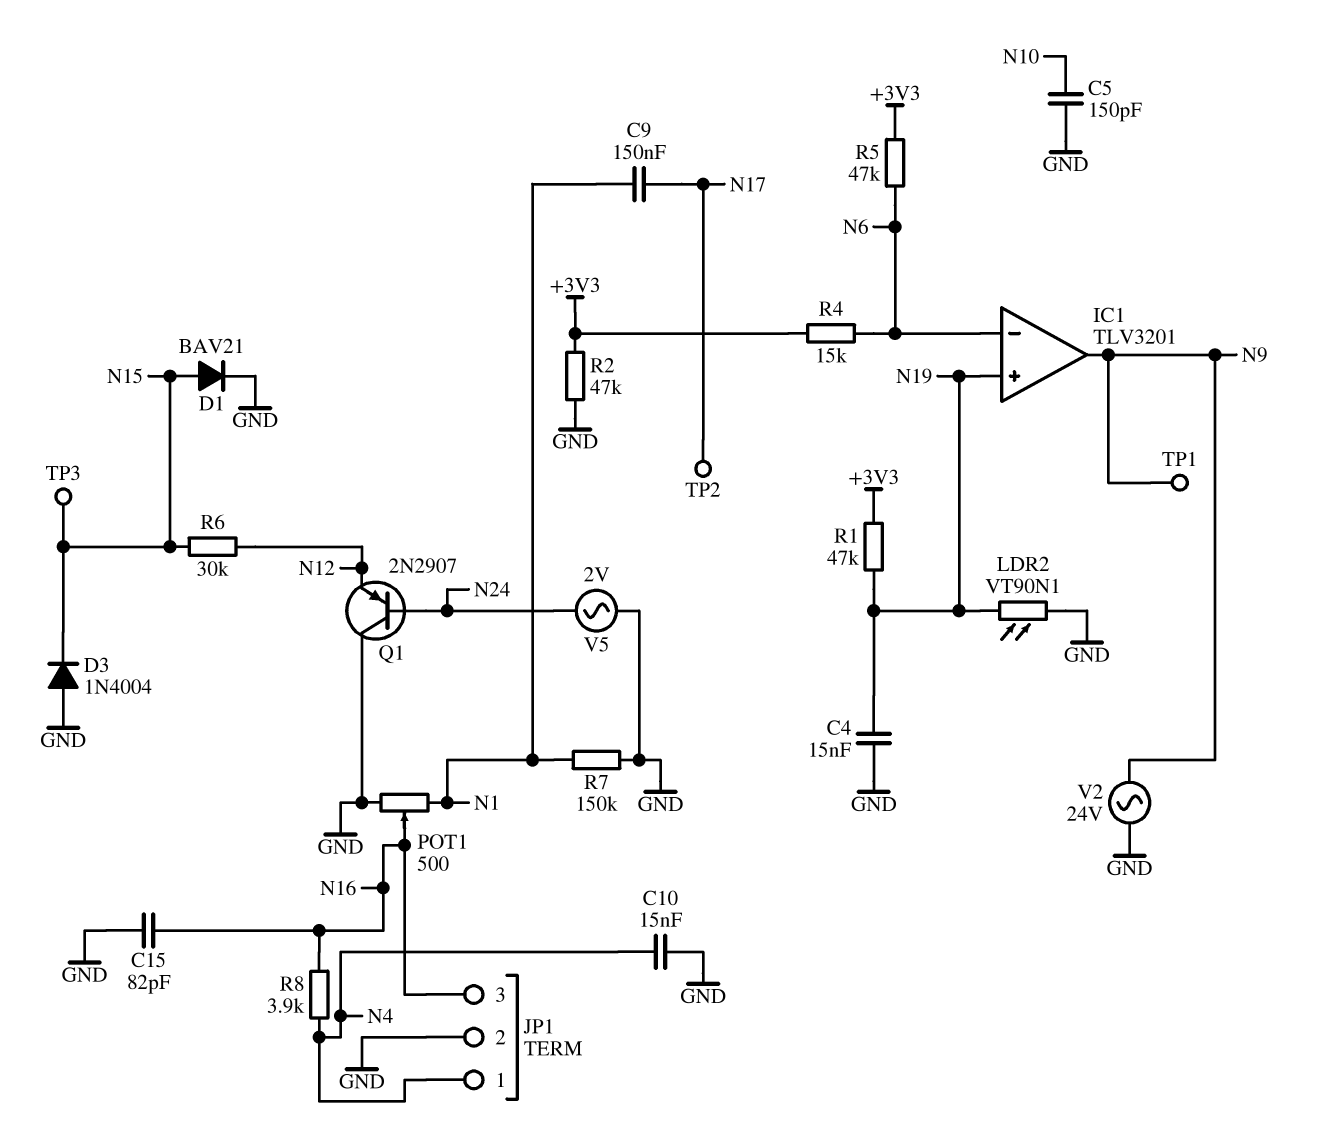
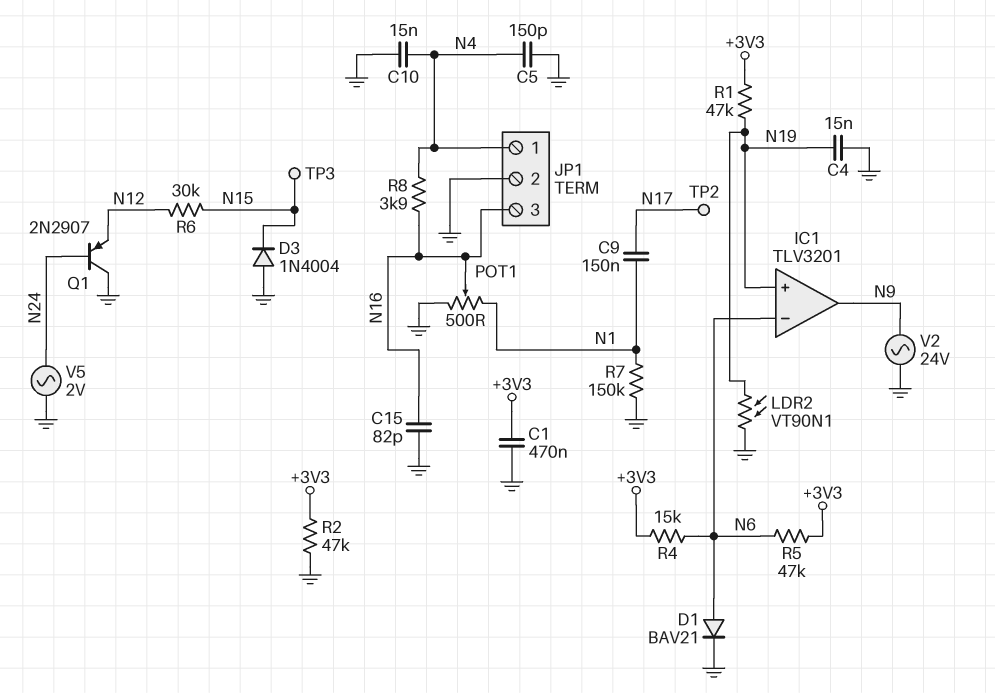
C1: none -> 470nF (+3V3, GND)
C5: 150pF (GND, N10) -> 150pF (GND, N4)
D1: diode BAV21 (A N15, K GND) -> diode BAV21 (A N6, K GND)
TP1: test point (N9) -> none

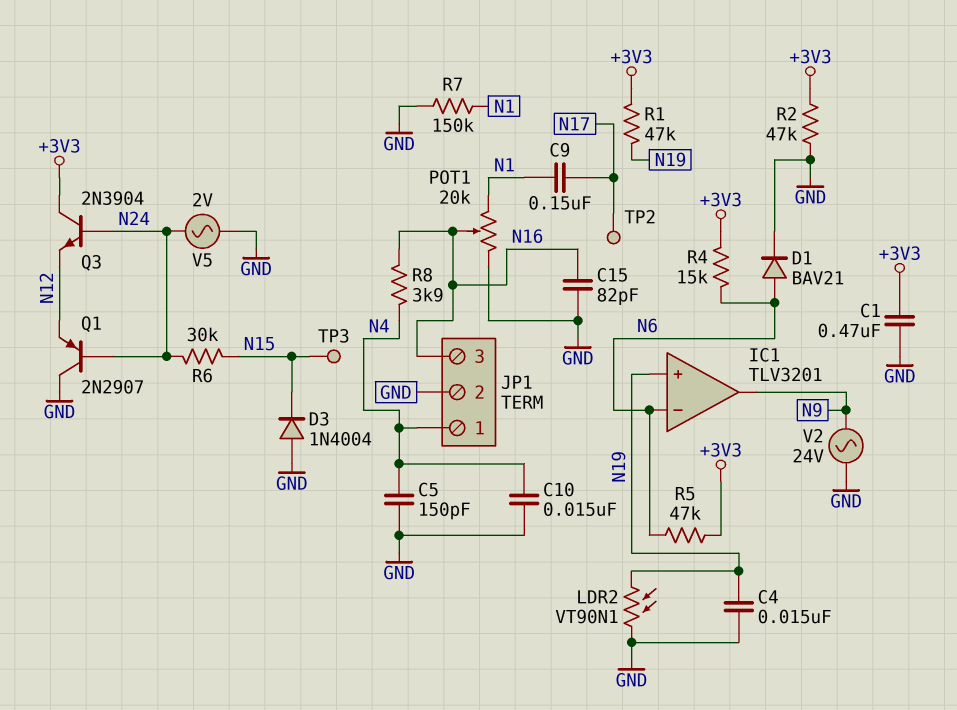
POT1: 500 (GND, N1, wiper N16) -> 20k (GND, N1, wiper N16)
Q3: none -> NPN 2N3904 (B N24, C +3V3, E N12)
R6: 30k (N12, N15) -> 30k (N15, N24)

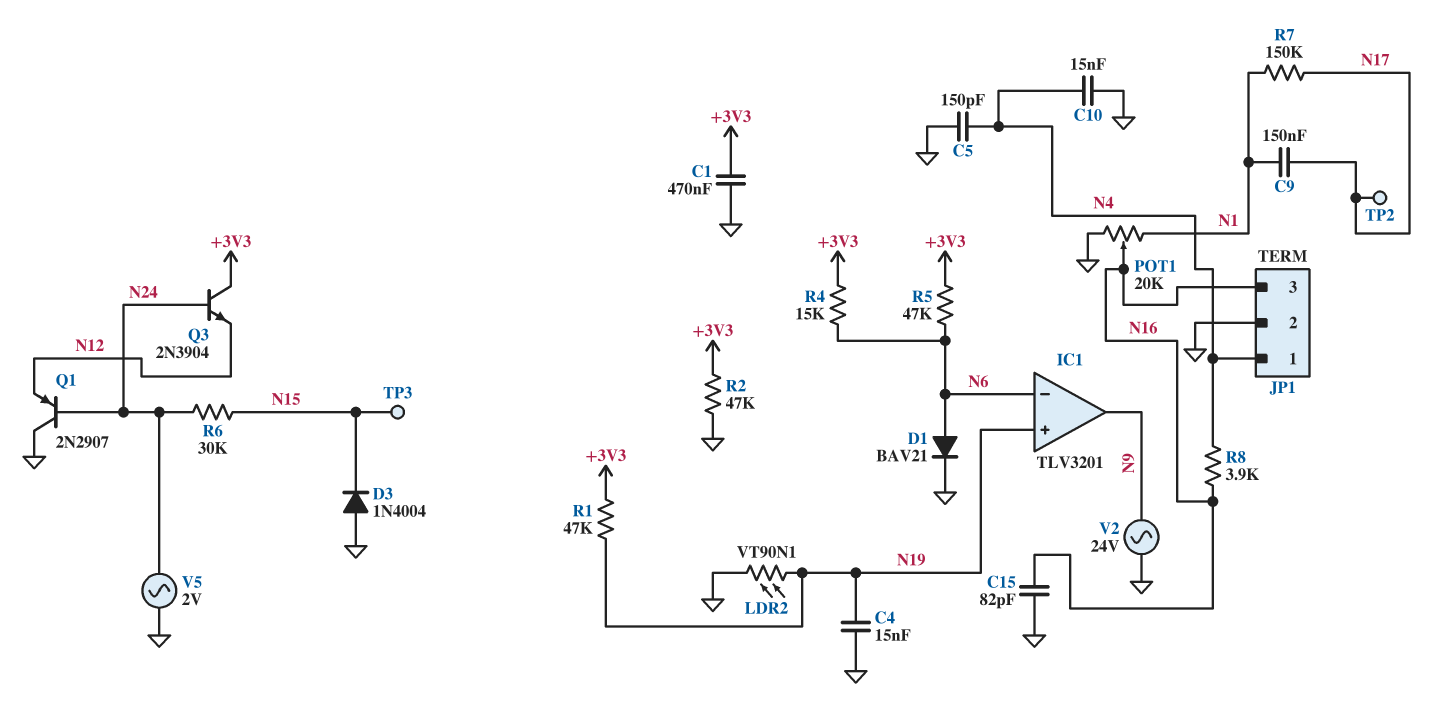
R7: 150k (GND, N1) -> 150k (N1, N17)

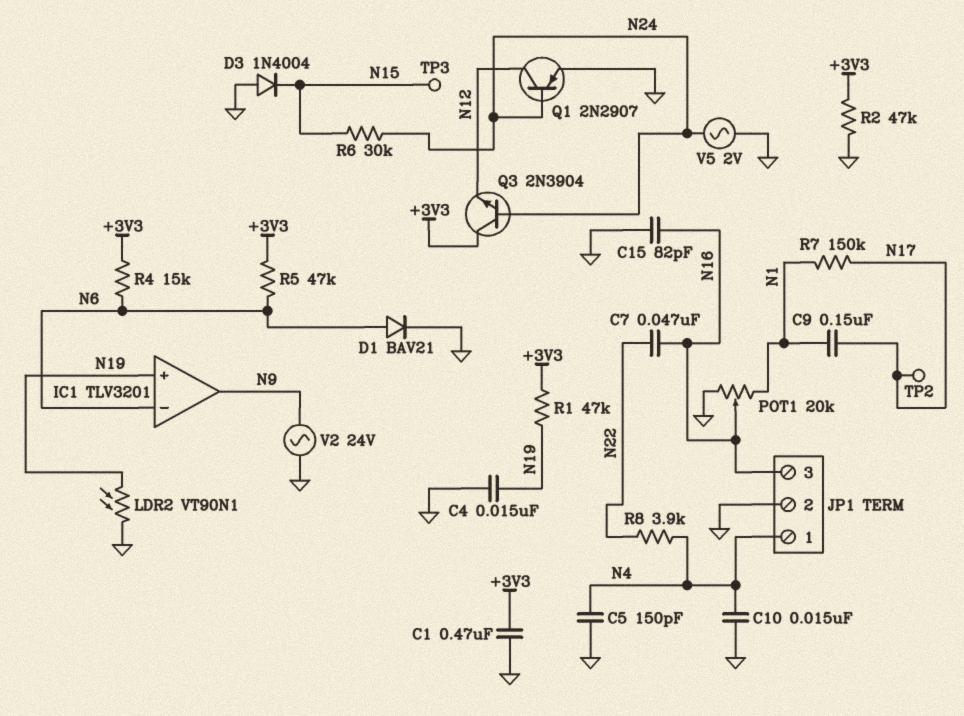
C7: none -> 47nF (N16, N22)
Q1: PNP 2N2907 (B N24, C GND, E N12) -> PNP 2N2907 (B N24, C N12, E GND)
R8: 3.9k (N4, N16) -> 3.9k (N4, N22)

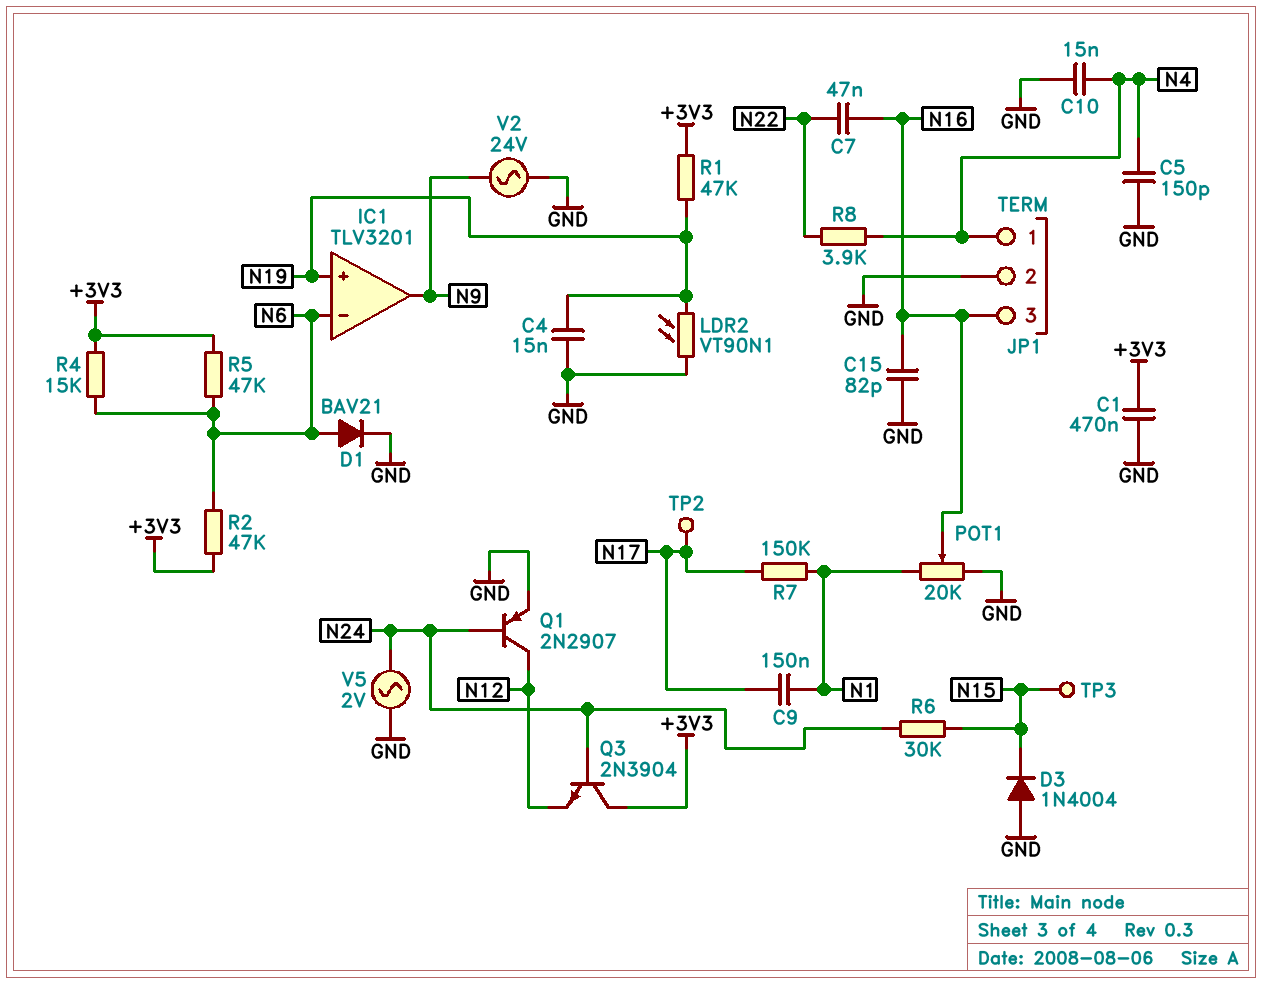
R2: 47k (+3V3, GND) -> 47k (+3V3, N6)

